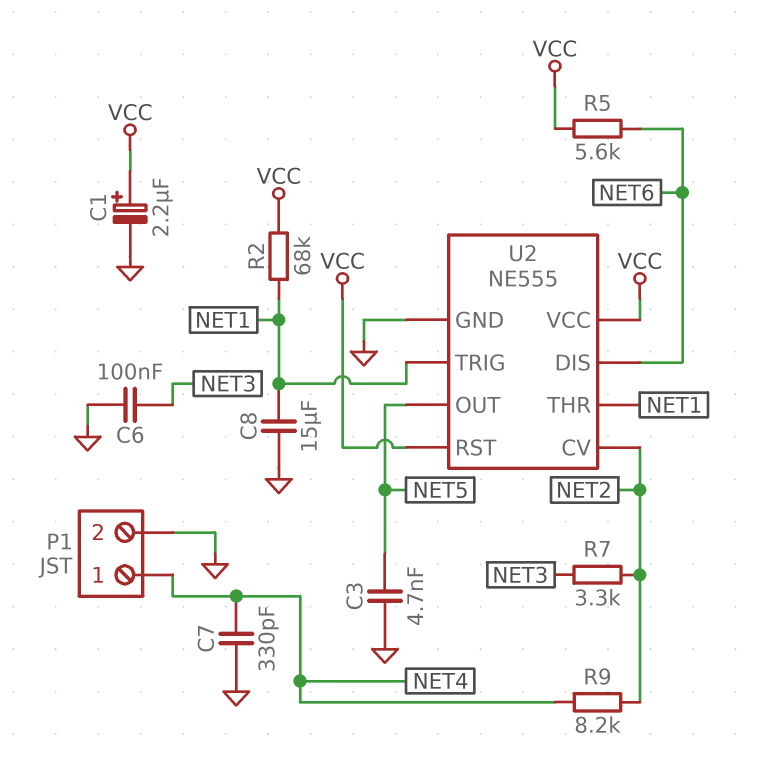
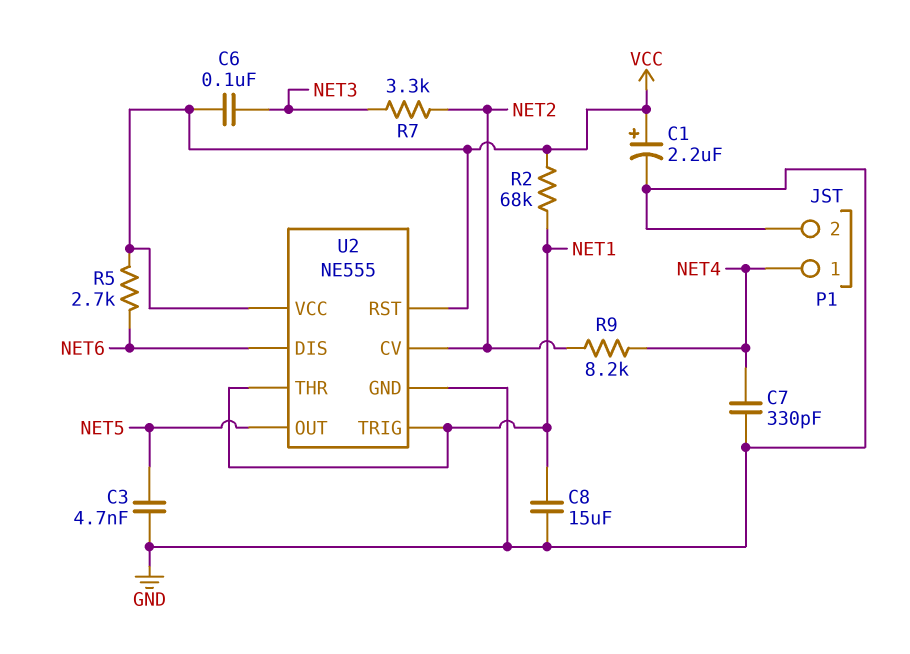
C6: 100nF (GND, NET3) -> 100nF (NET3, VCC)
R5: 5.6k (NET6, VCC) -> 2.7k (NET6, VCC)

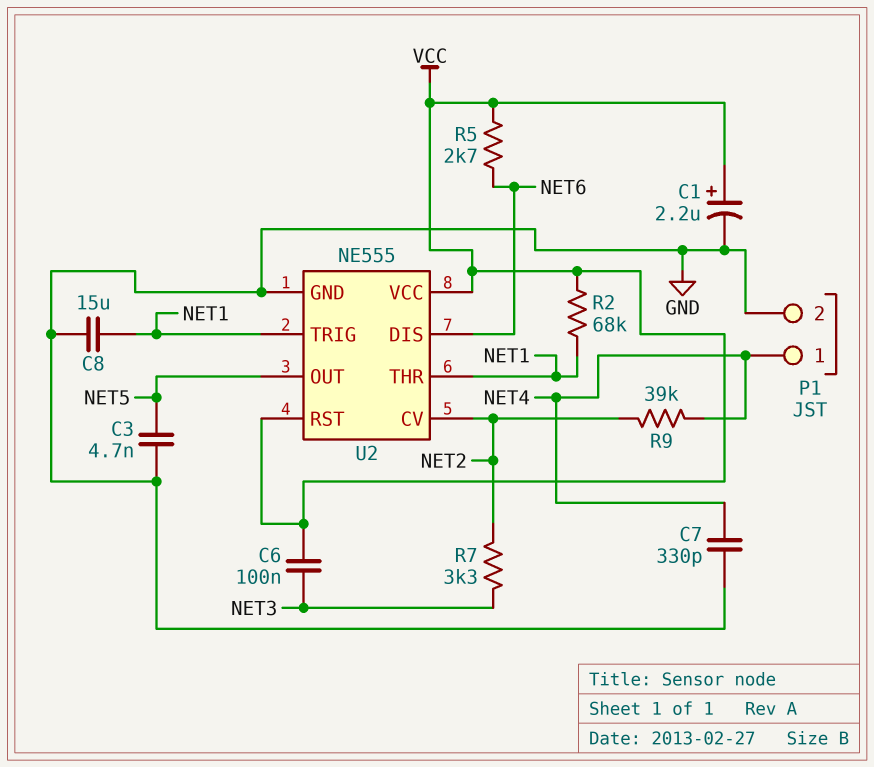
R9: 8.2k (NET2, NET4) -> 39k (NET2, NET4)

